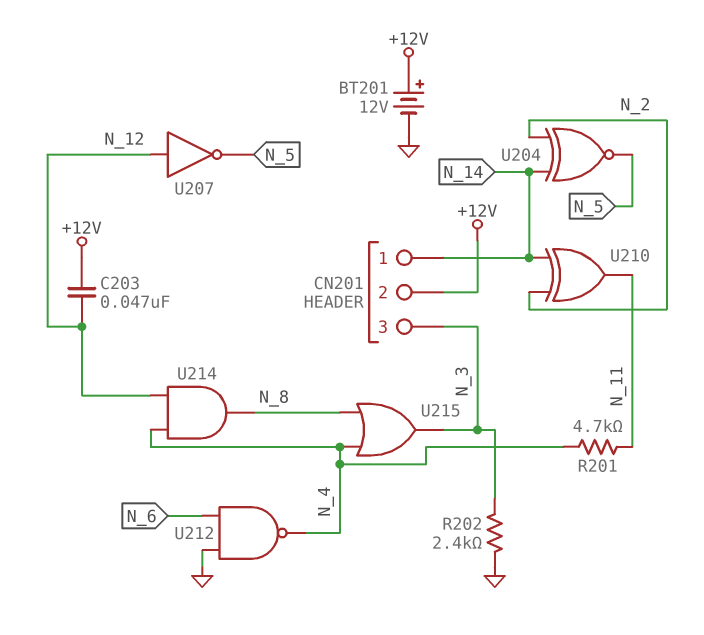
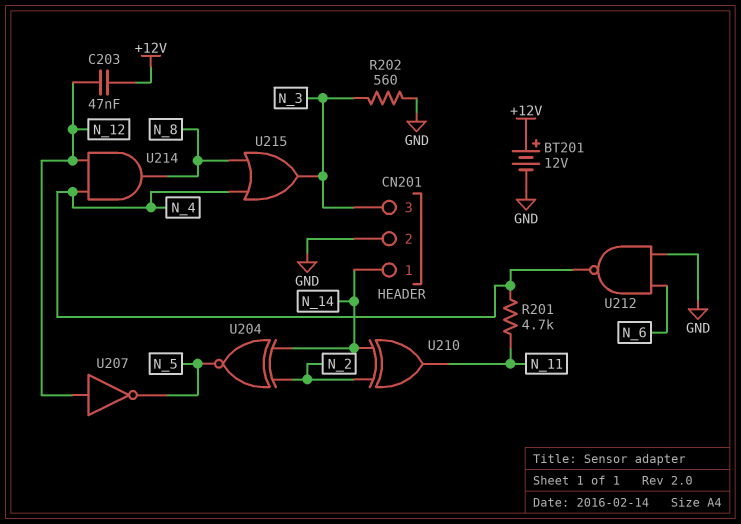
CN201 pin 2: +12V -> GND
R202: 2.4k (GND, N_3) -> 560 (GND, N_3)

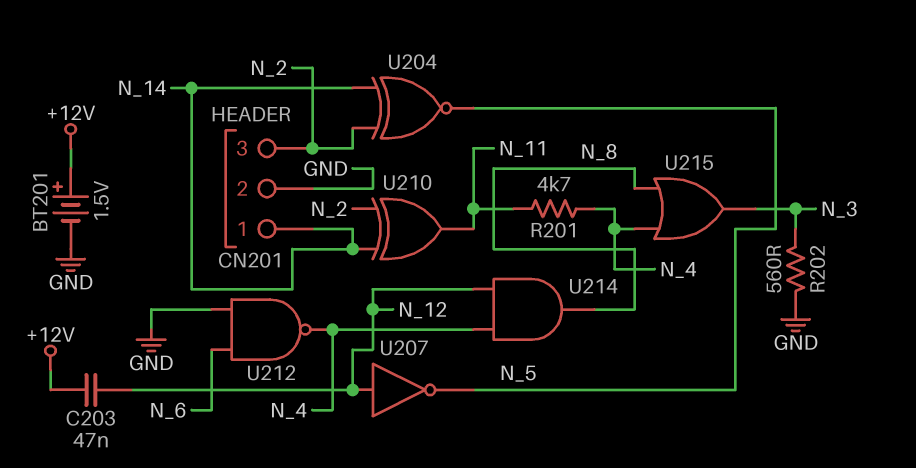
BT201: 12V (plus +12V, minus GND) -> 1.5V (plus +12V, minus GND)
CN201 pin 3: N_3 -> N_2

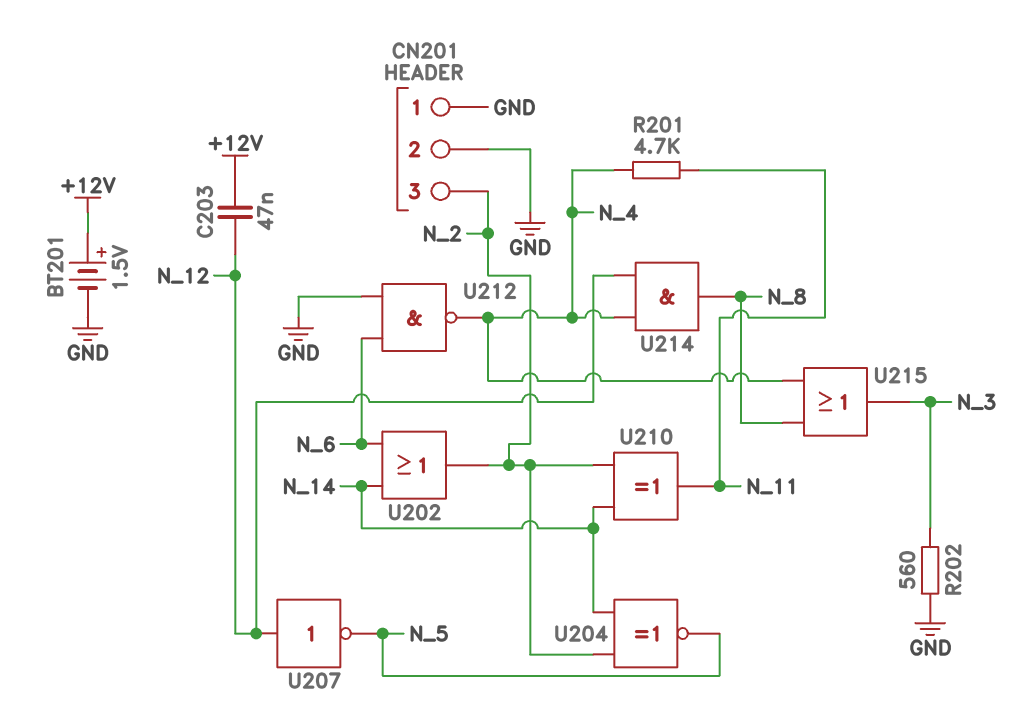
CN201 pin 1: N_14 -> GND
U202: none -> OR (in N_6, in N_14, out N_2)

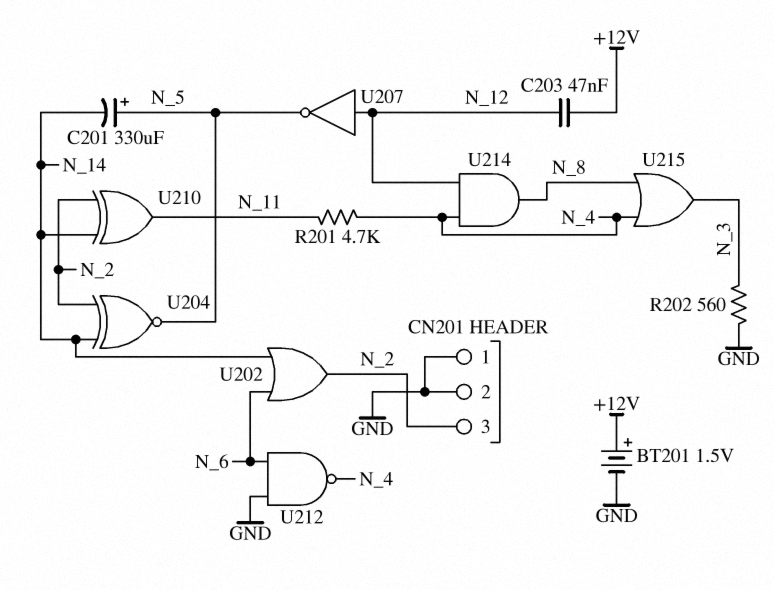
C201: none -> 330uF (plus N_5, minus N_14)

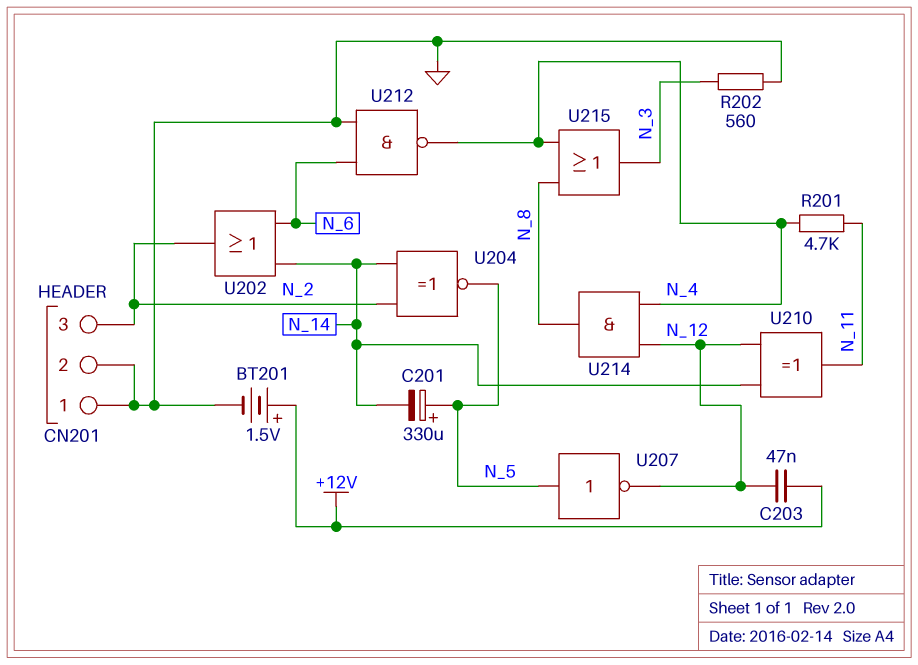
U207: NOT (in N_12, out N_5) -> NOT (in N_5, out N_12)
U210: XOR (in N_2, in N_14, out N_11) -> XOR (in N_12, in N_14, out N_11)

